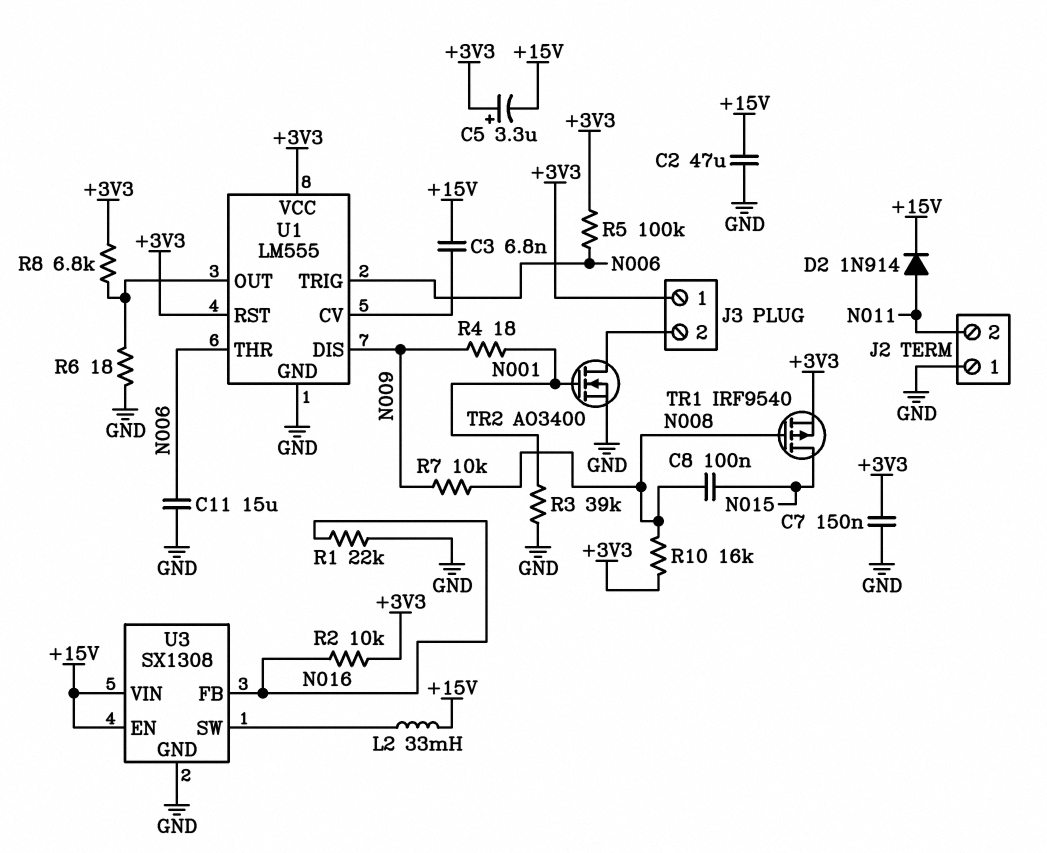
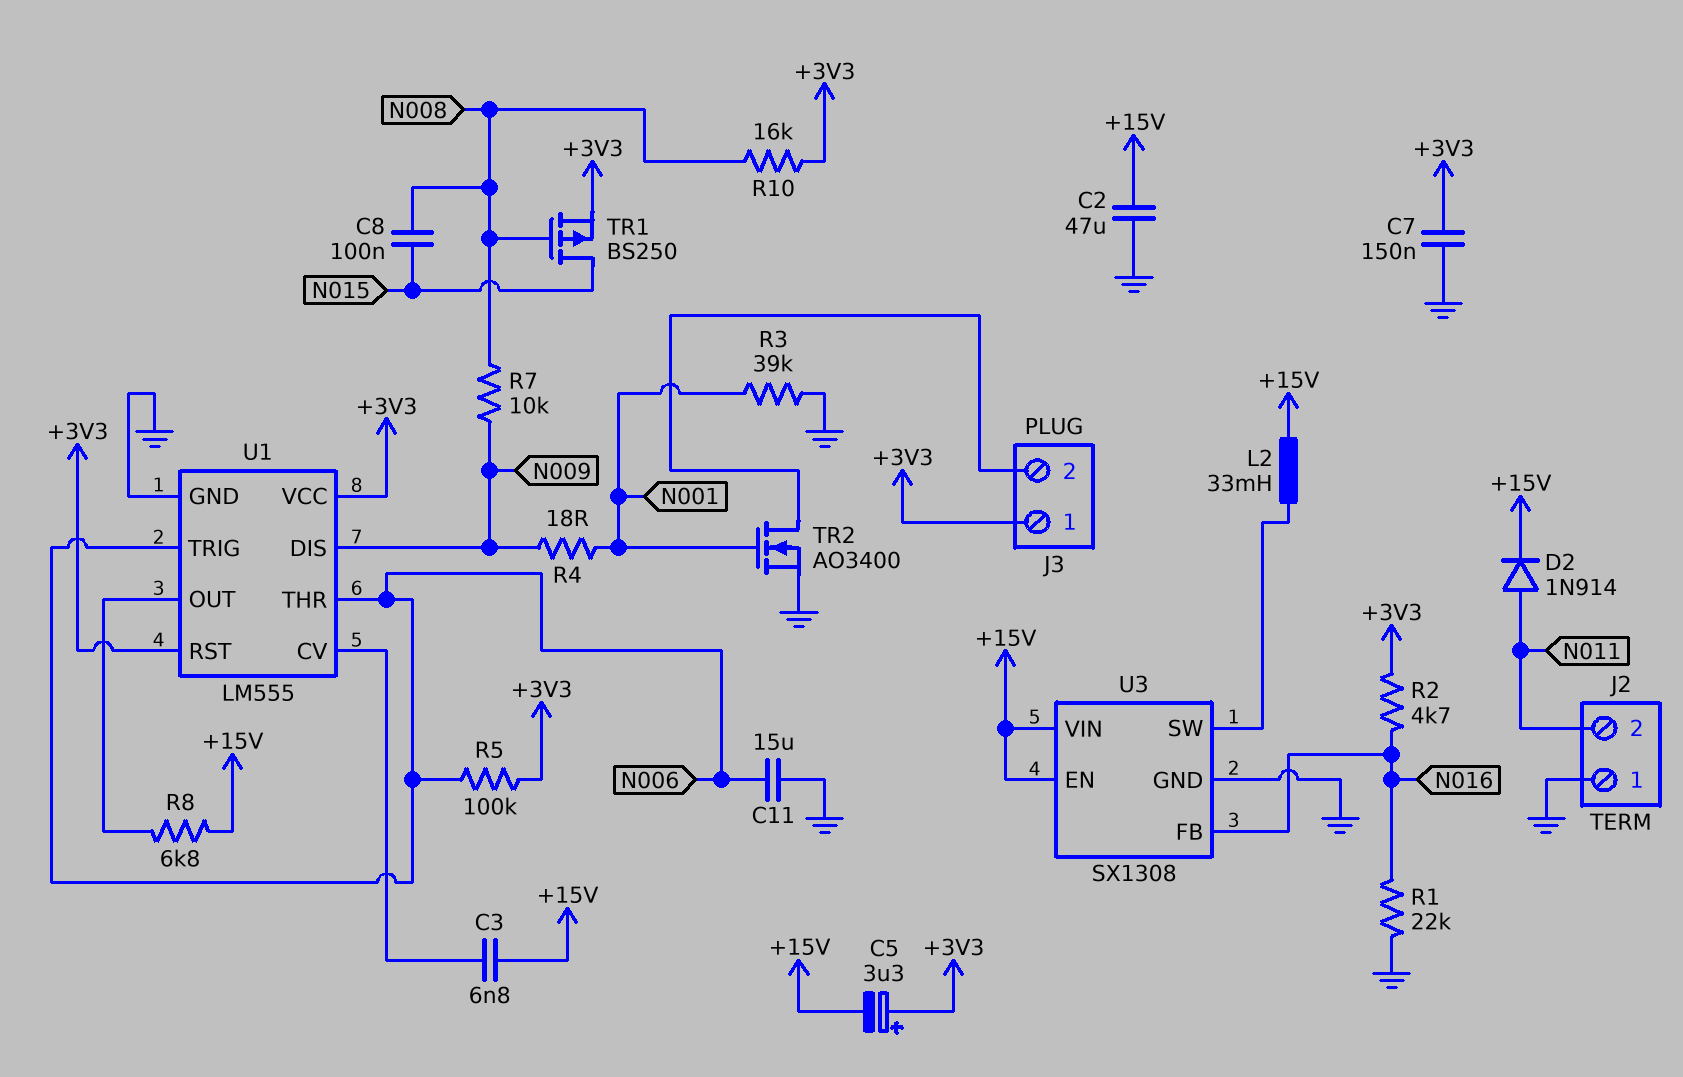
R2: 10k (+3V3, N016) -> 4.7k (+3V3, N016)
R6: 18 (GND, U1/OUT) -> none
R8: 6.8k (+3V3, U1/OUT) -> 6.8k (+15V, U1/OUT)
TR1: PMOS IRF9540 (G N008, D N015, S +3V3) -> PMOS BS250 (G N008, D N015, S +3V3)

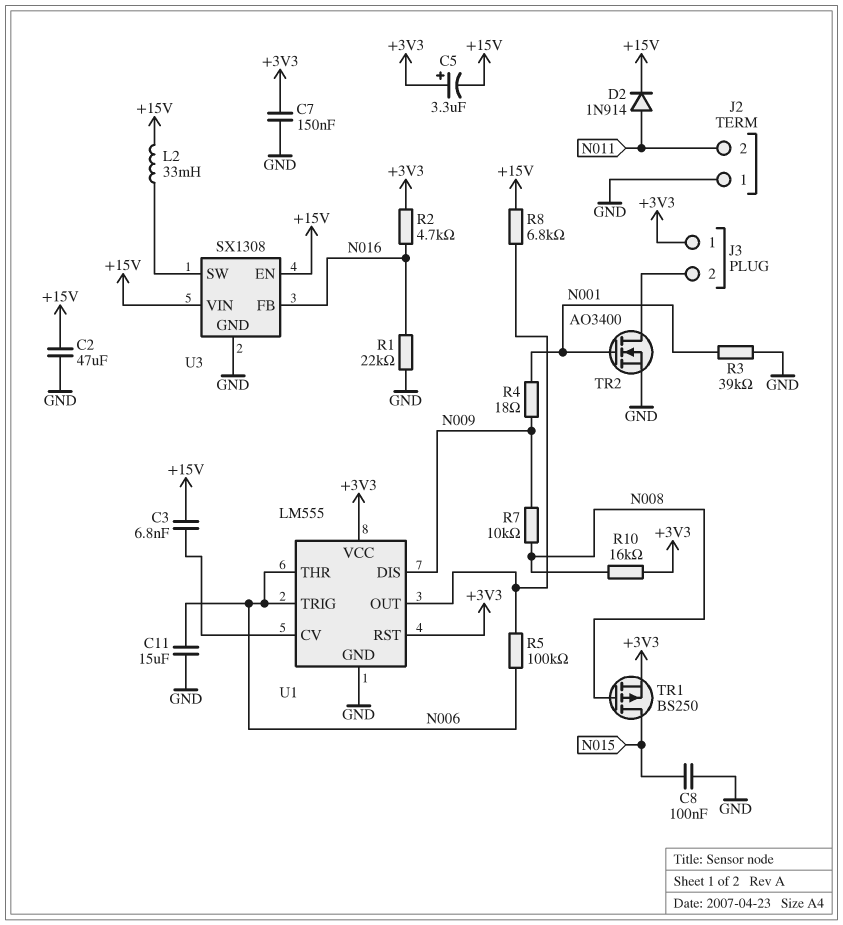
C8: 100nF (N008, N015) -> 100nF (GND, N015)
R5: 100k (+3V3, N006) -> 100k (N006, U1/OUT)

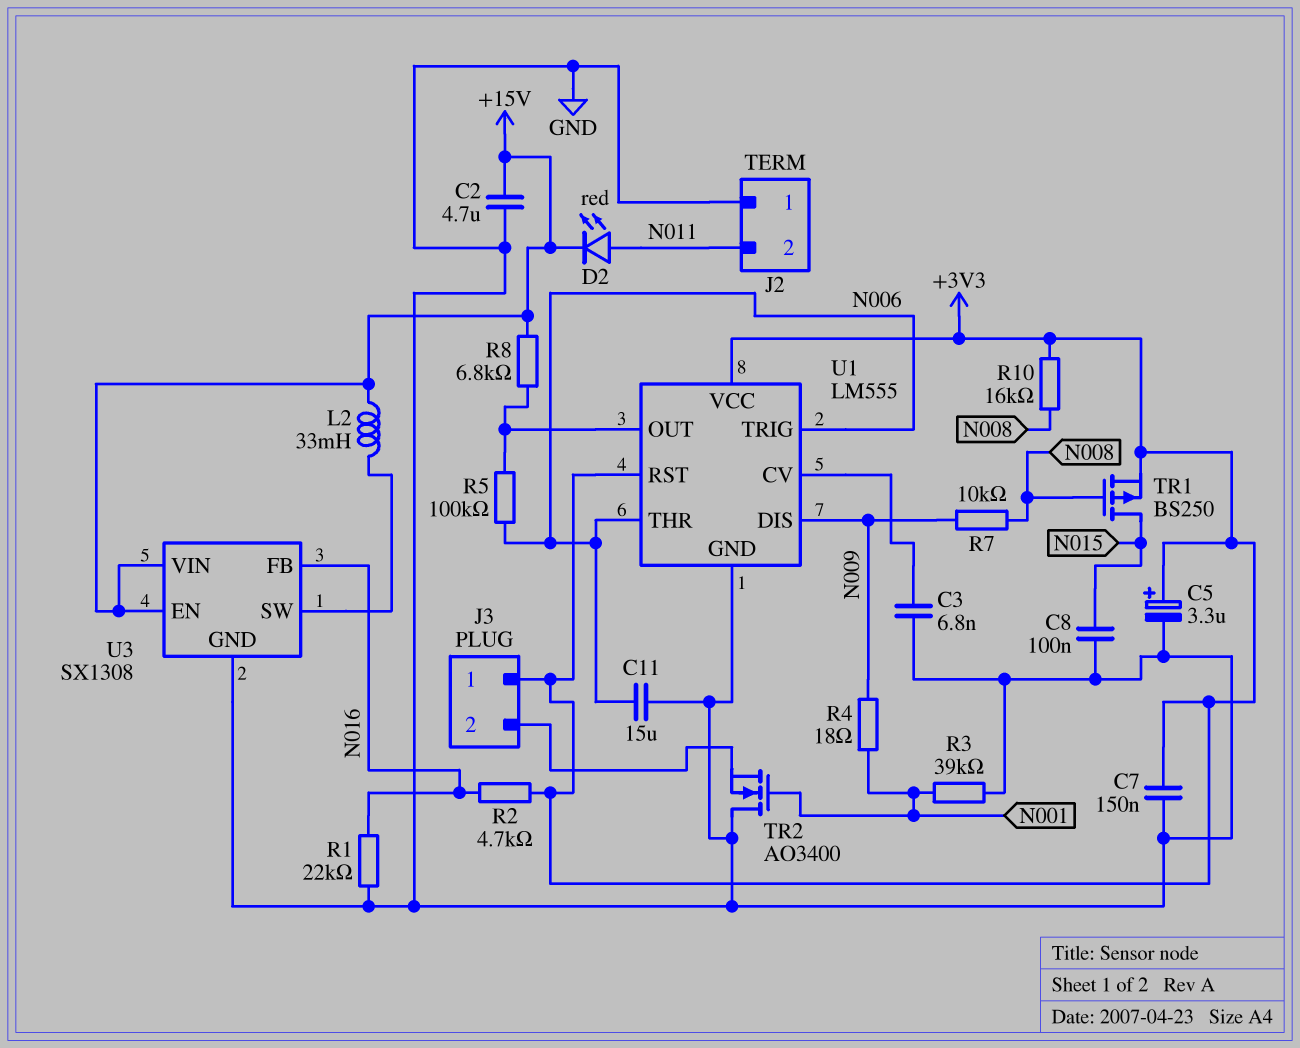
C2: 47uF (+15V, GND) -> 4.7uF (+15V, GND)
C3: 6.8nF (+15V, U1/CV) -> 6.8nF (GND, U1/CV)
C5: 3.3uF (plus +3V3, minus +15V) -> 3.3uF (plus +3V3, minus GND)
D2: diode 1N914 (A N011, K +15V) -> LED red (A N011, K +15V)
TR2: NMOS AO3400 (G N001, D J3/2, S GND) -> NMOS AO3400 (G N001, D GND, S J3/2)

